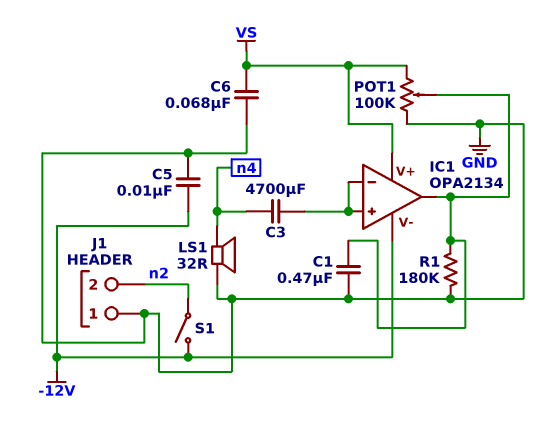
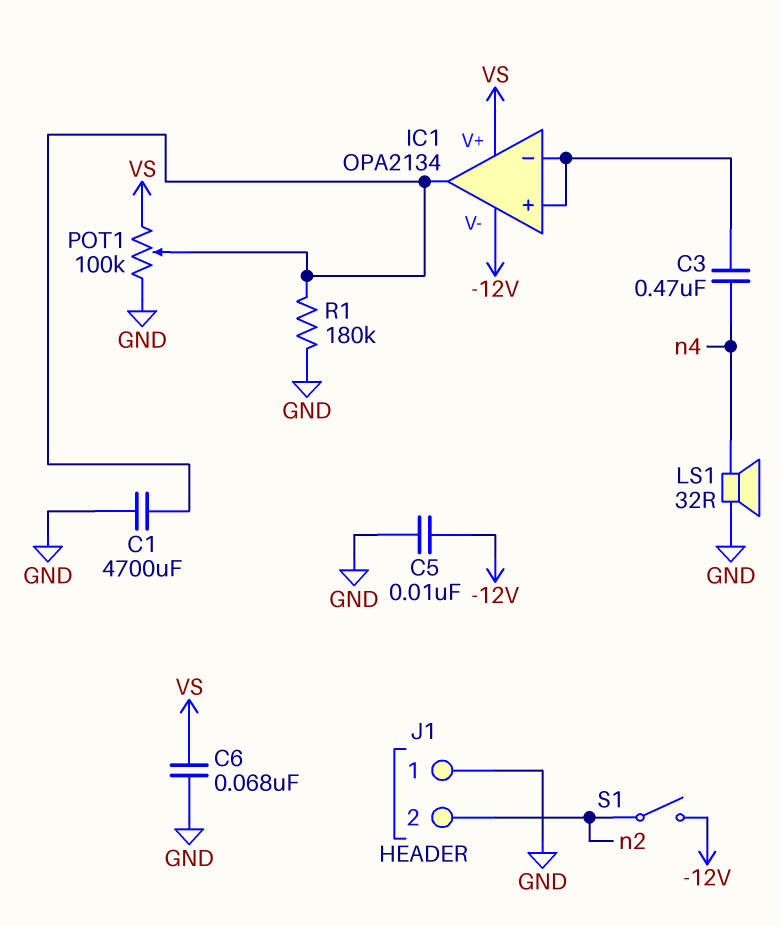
C1: 470nF (GND, IC1/out) -> 4700uF (GND, IC1/out)
C3: 4700uF (IC1/in+, n4) -> 470nF (IC1/in+, n4)

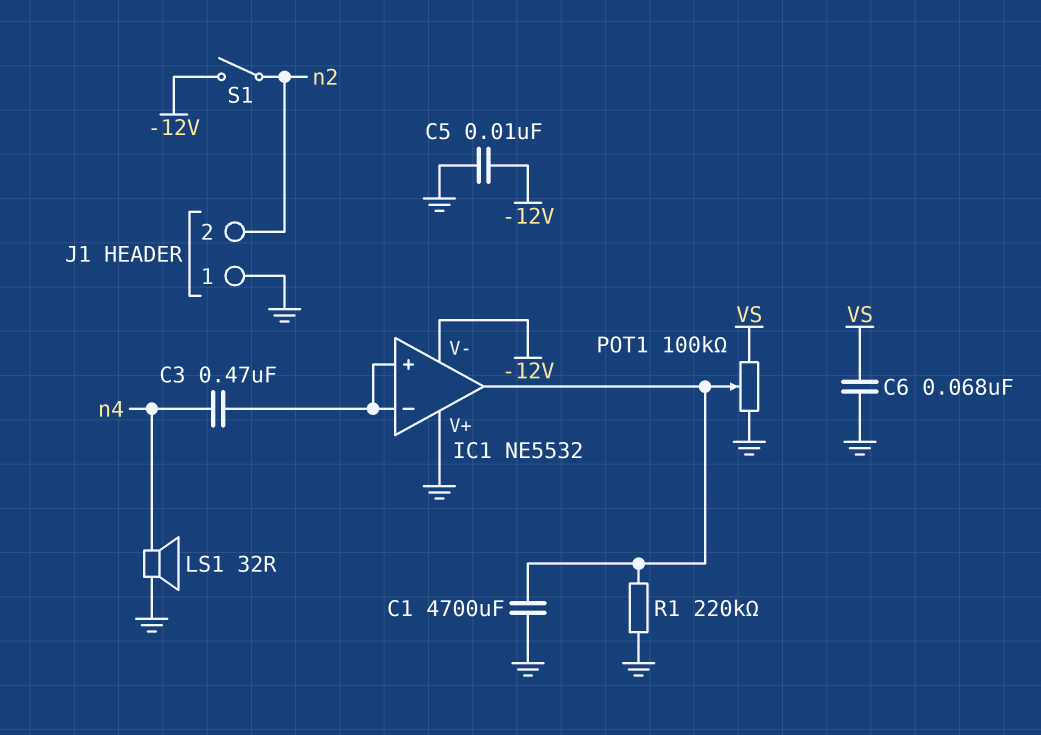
IC1: OPA2134 -> NE5532
IC1 pin V+: VS -> GND
R1: 180k (GND, IC1/out) -> 220k (GND, IC1/out)

